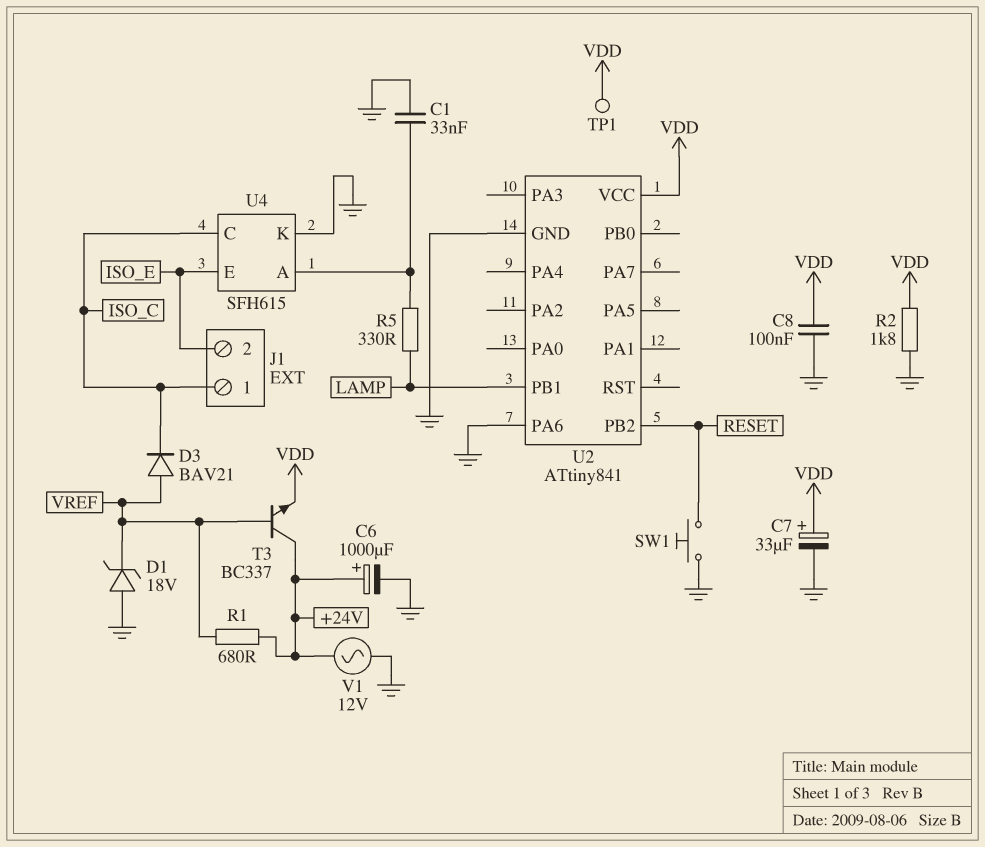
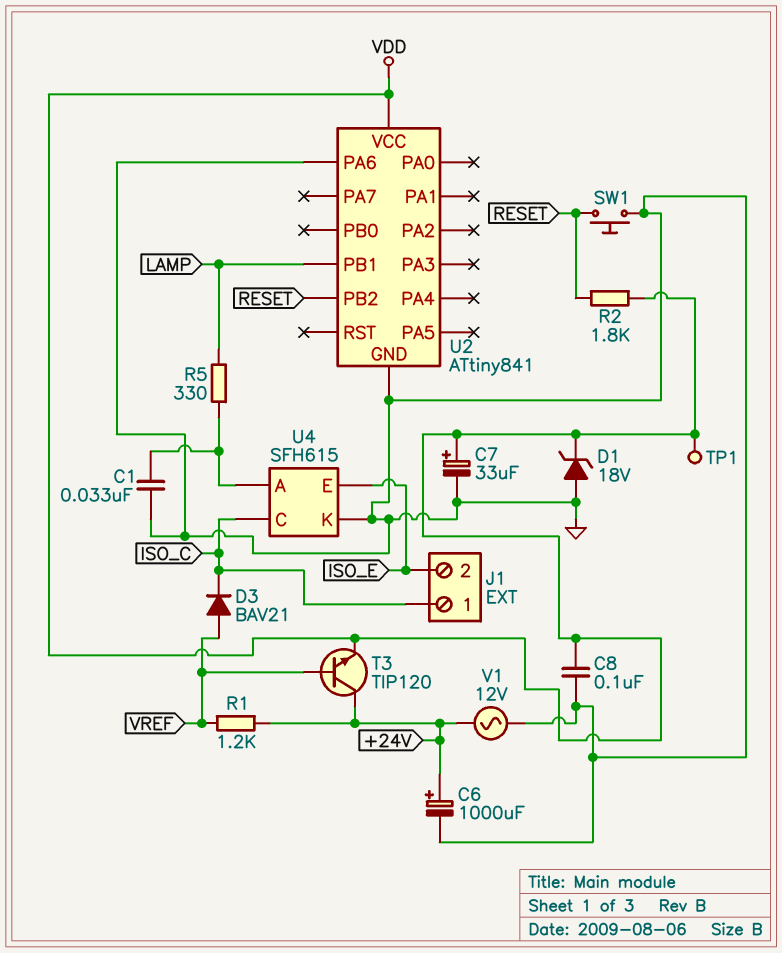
D1: zener 18V (A GND, K VREF) -> zener 18V (A GND, K VDD)
R1: 680 (+24V, VREF) -> 1.2k (+24V, VREF)
R2: 1.8k (GND, VDD) -> 1.8k (RESET, VDD)
T3: NPN BC337 (B VREF, C +24V, E VDD) -> NPN TIP120 (B VREF, C +24V, E VDD)

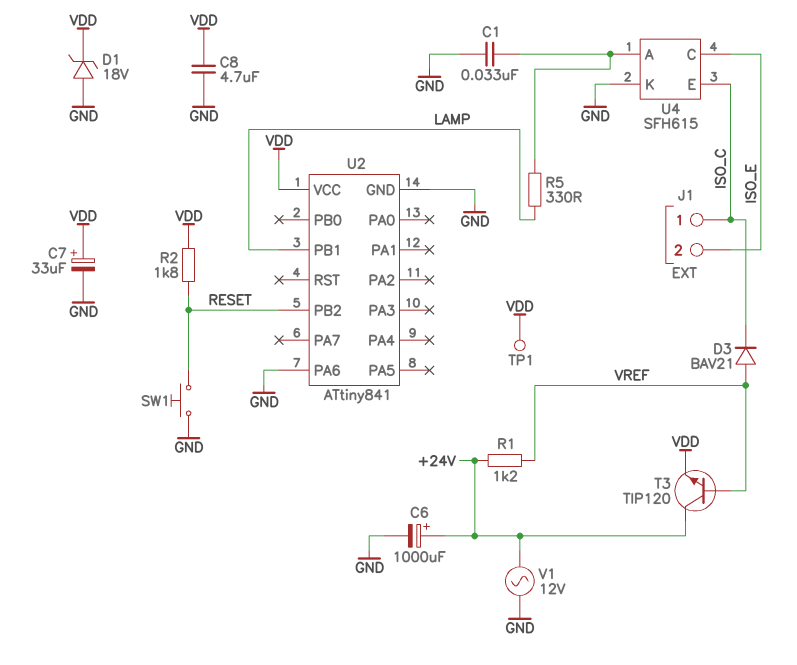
C8: 100nF (GND, VDD) -> 4.7uF (GND, VDD)
U4 pin C: ISO_C -> ISO_E
U4 pin E: ISO_E -> ISO_C

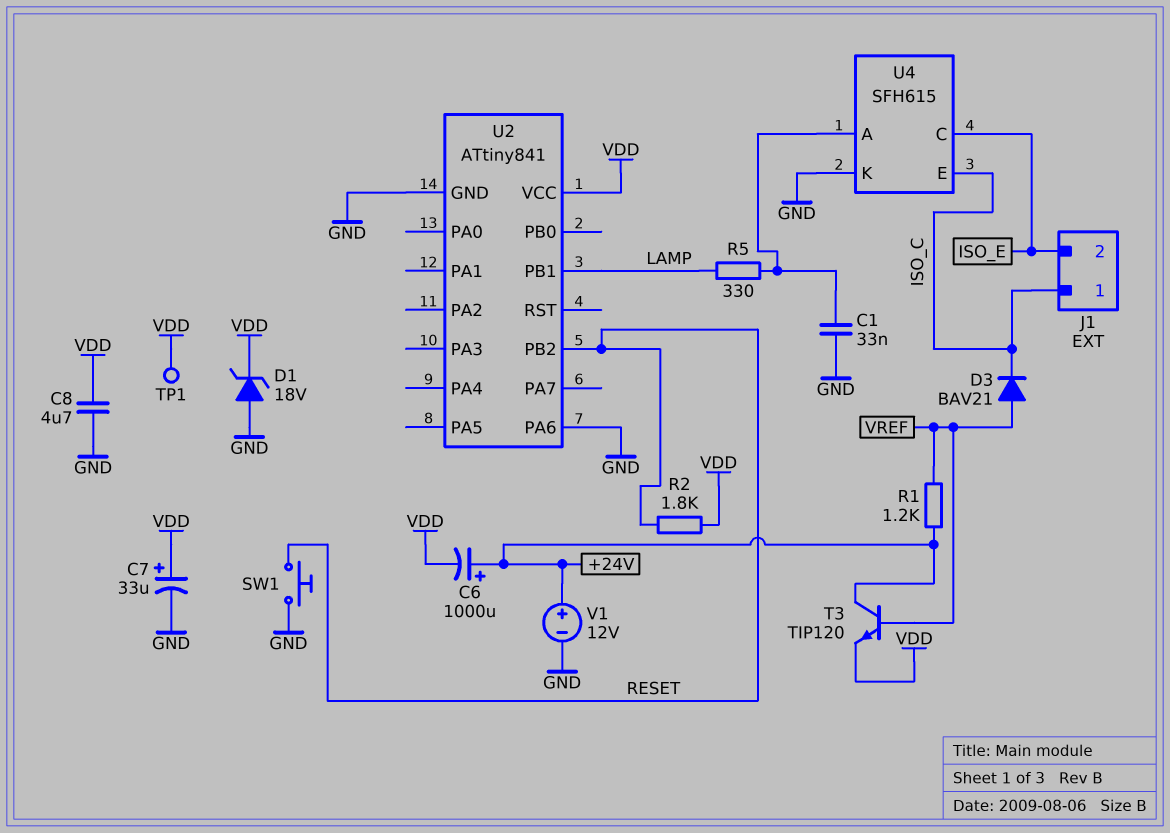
C6: 1000uF (plus +24V, minus GND) -> 1000uF (plus +24V, minus VDD)
V1: AC 12V (+24V, GND) -> 12V (plus +24V, minus GND)

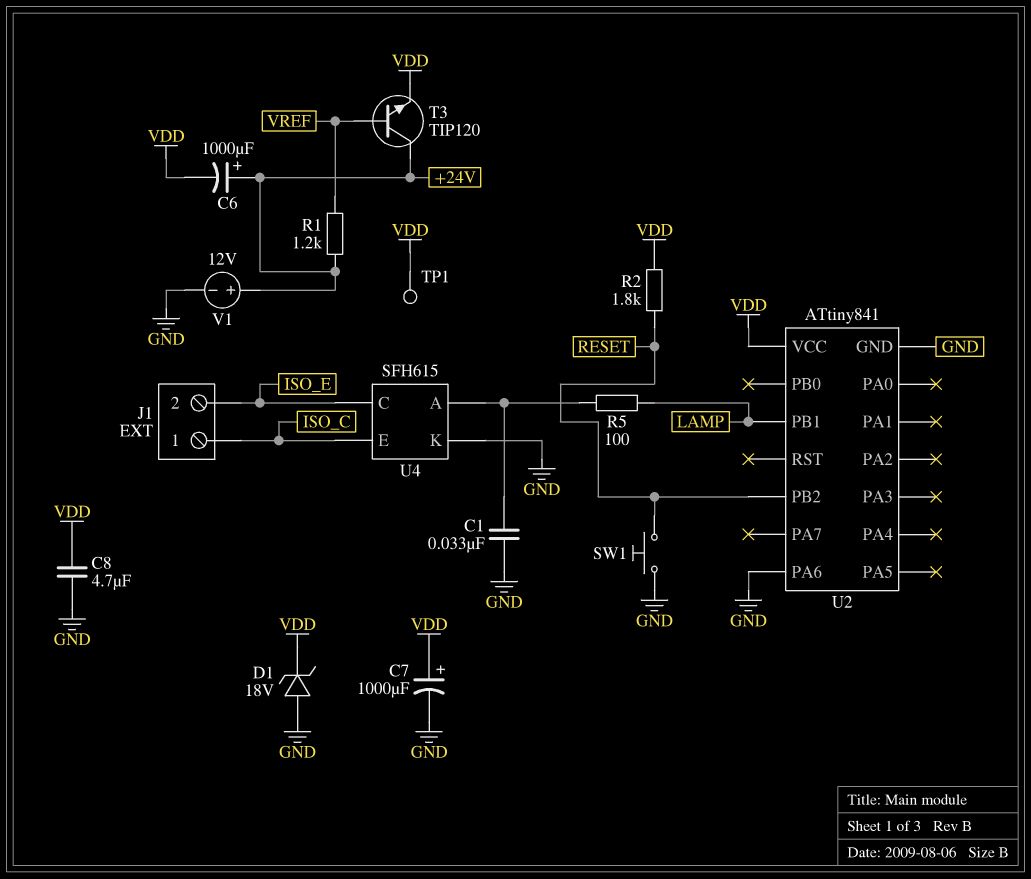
C7: 33uF (plus VDD, minus GND) -> 1000uF (plus VDD, minus GND)
D3: diode BAV21 (A VREF, K ISO_C) -> none
R5: 330 (LAMP, U4/A) -> 100 (LAMP, U4/A)

